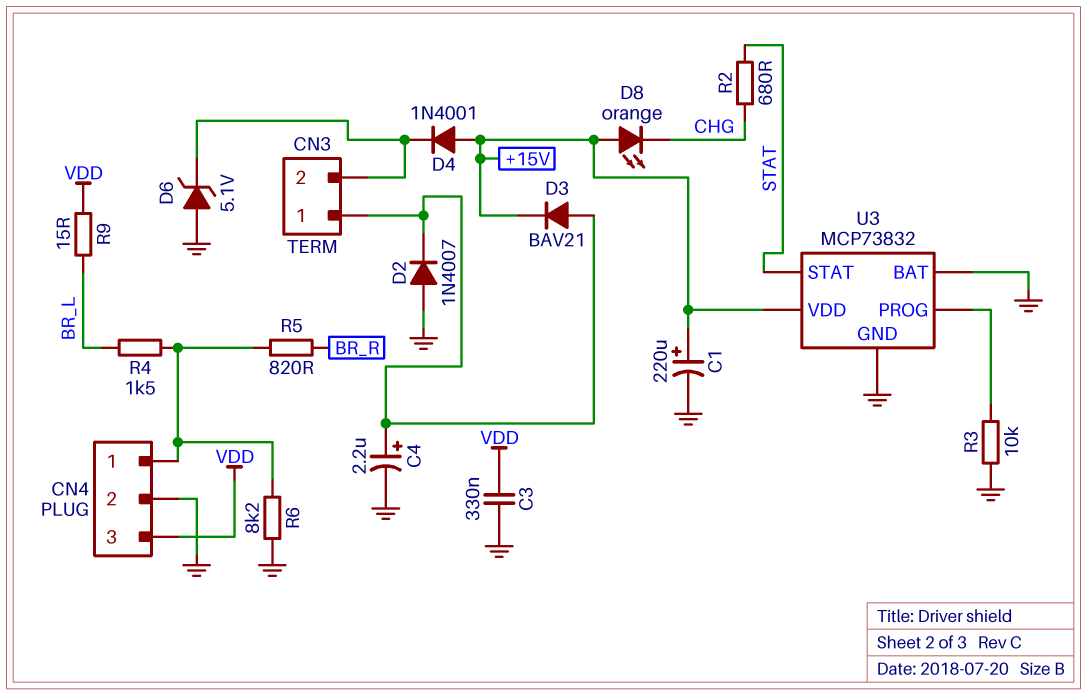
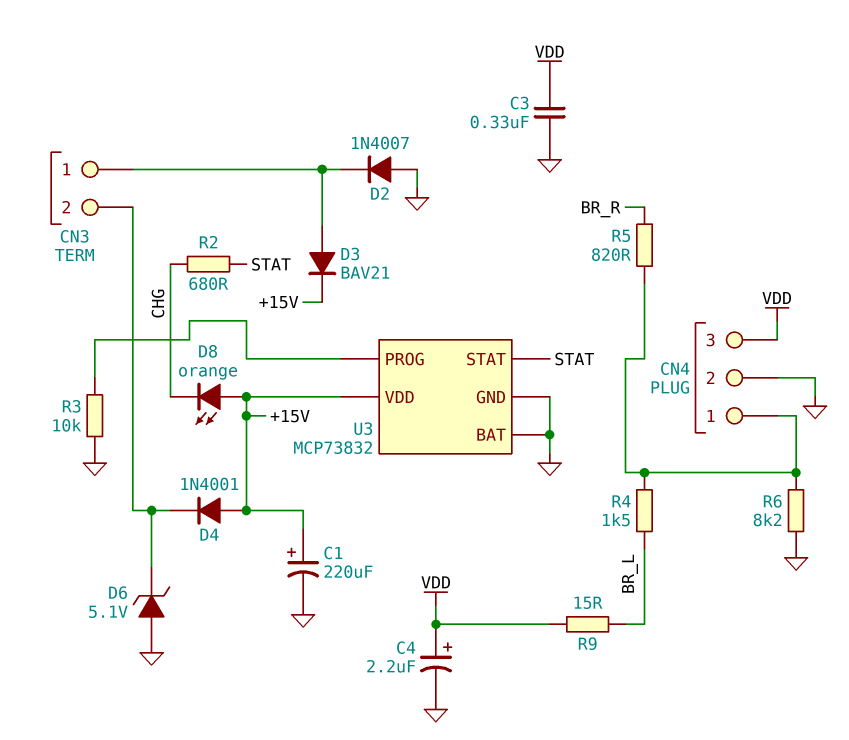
C4: 2.2uF (plus CN3/1, minus GND) -> 2.2uF (plus VDD, minus GND)

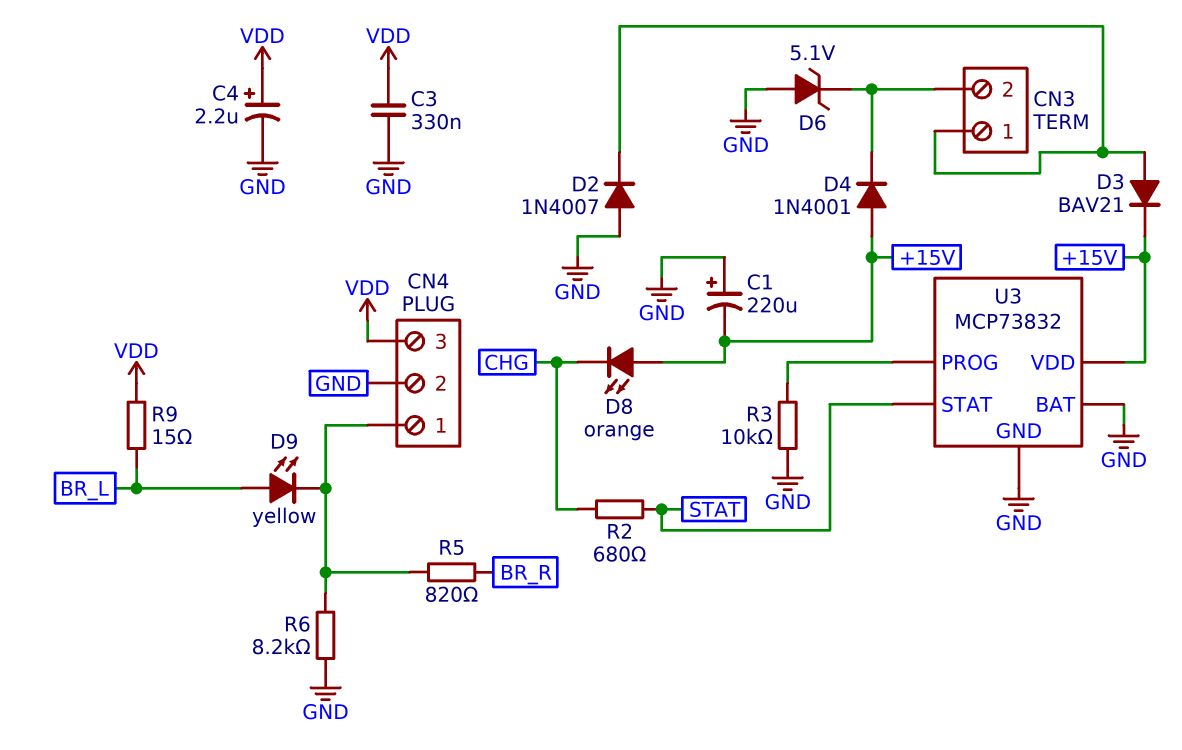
C1: 220uF (plus +15V, minus GND) -> 220uF (plus GND, minus +15V)
D9: none -> LED yellow (A BR_L, K CN4/1)
R4: 1.5k (BR_L, CN4/1) -> none

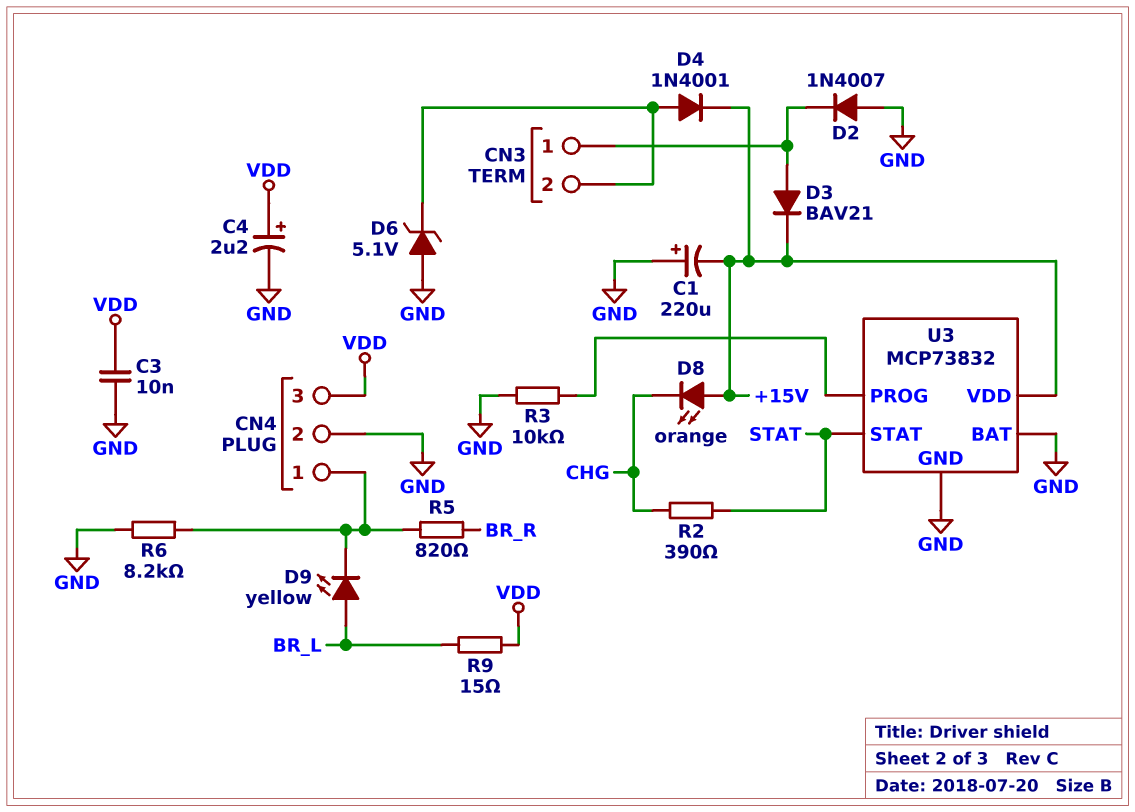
C3: 330nF (GND, VDD) -> 10nF (GND, VDD)
D4: diode 1N4001 (A +15V, K CN3/2) -> diode 1N4001 (A CN3/2, K +15V)
R2: 680 (CHG, STAT) -> 390 (CHG, STAT)

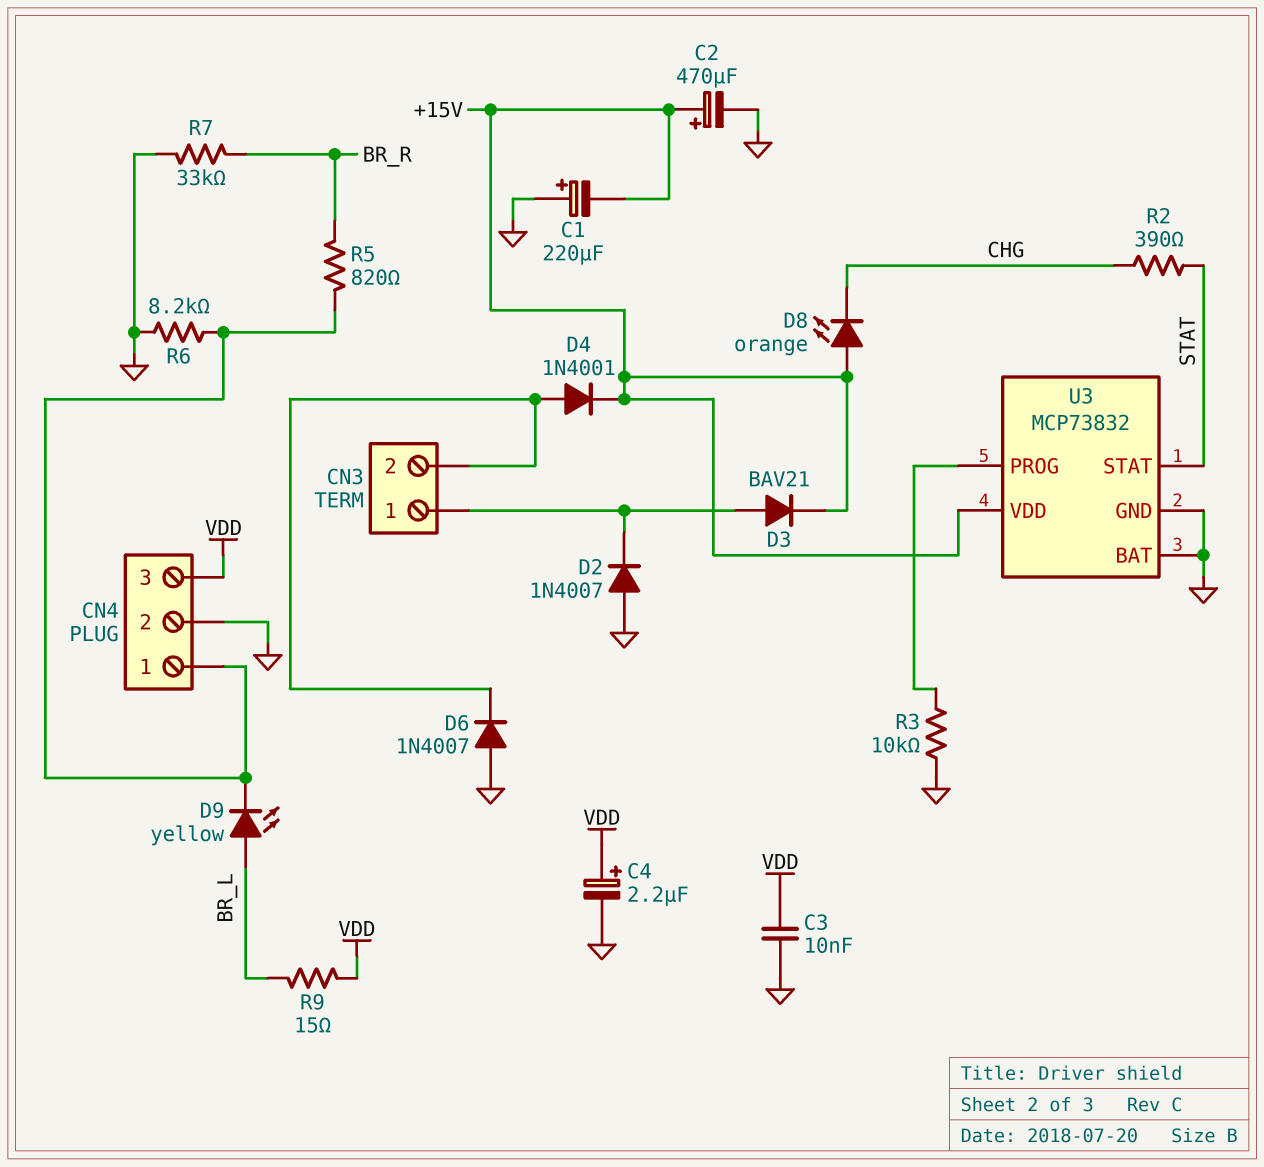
C2: none -> 470uF (plus +15V, minus GND)
D6: zener 5.1V (A GND, K CN3/2) -> diode 1N4007 (A GND, K CN3/2)
R7: none -> 33k (BR_R, GND)

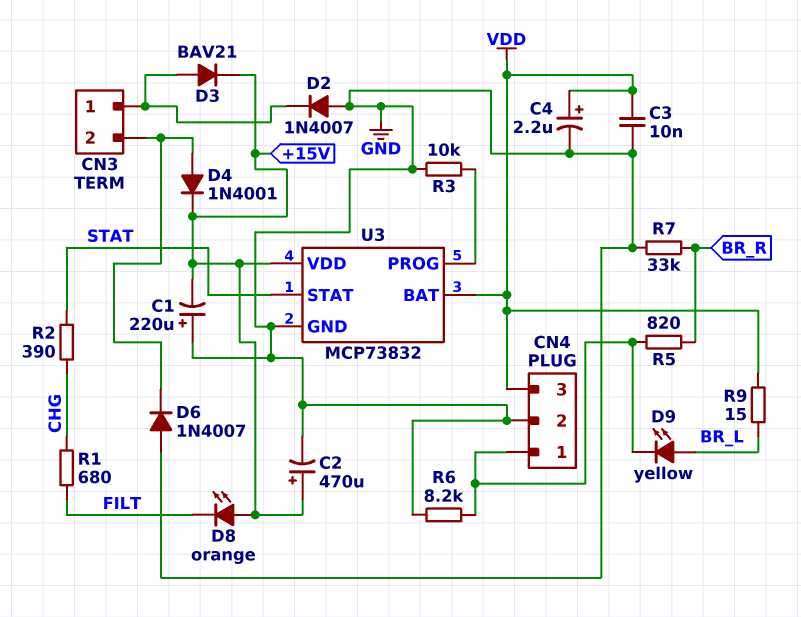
D8: LED orange (A +15V, K CHG) -> LED orange (A +15V, K FILT)
R1: none -> 680 (CHG, FILT)
U3 pin BAT: GND -> VDD

